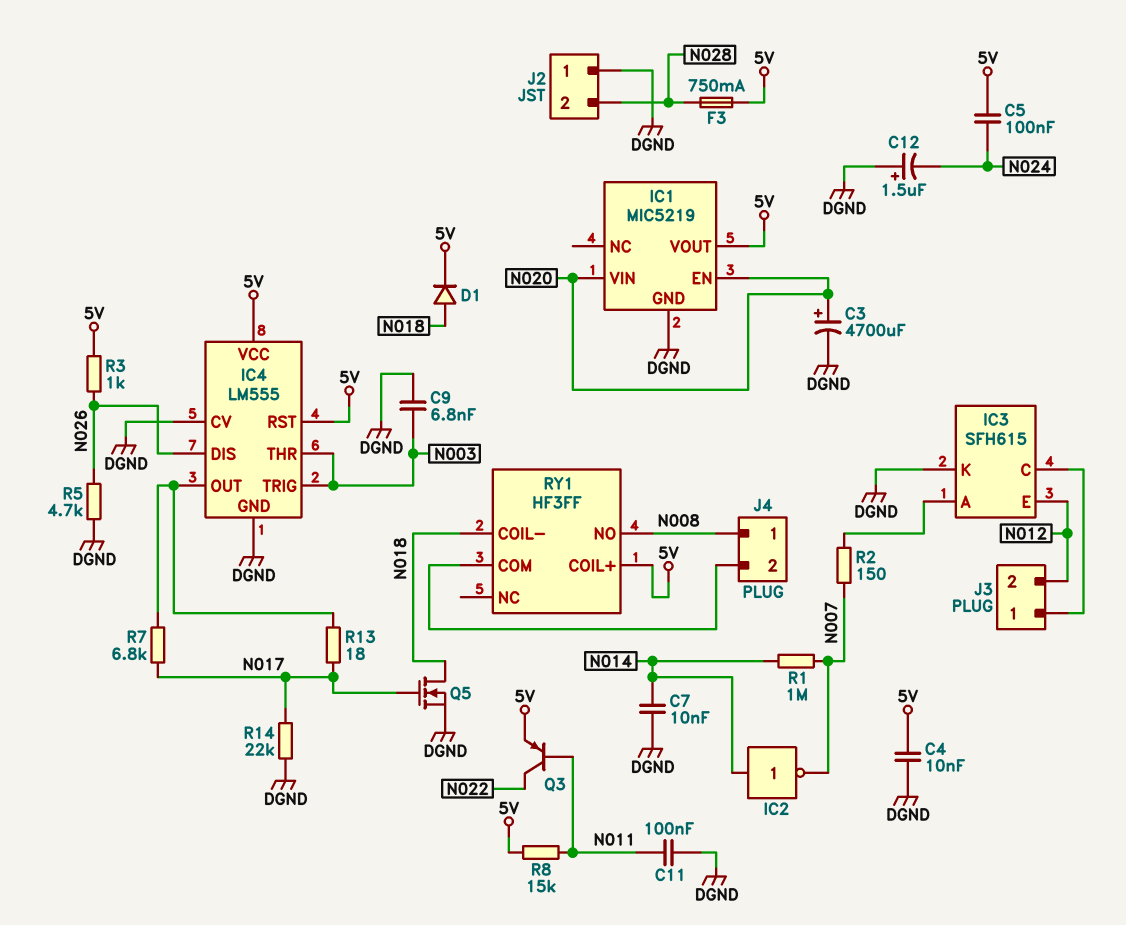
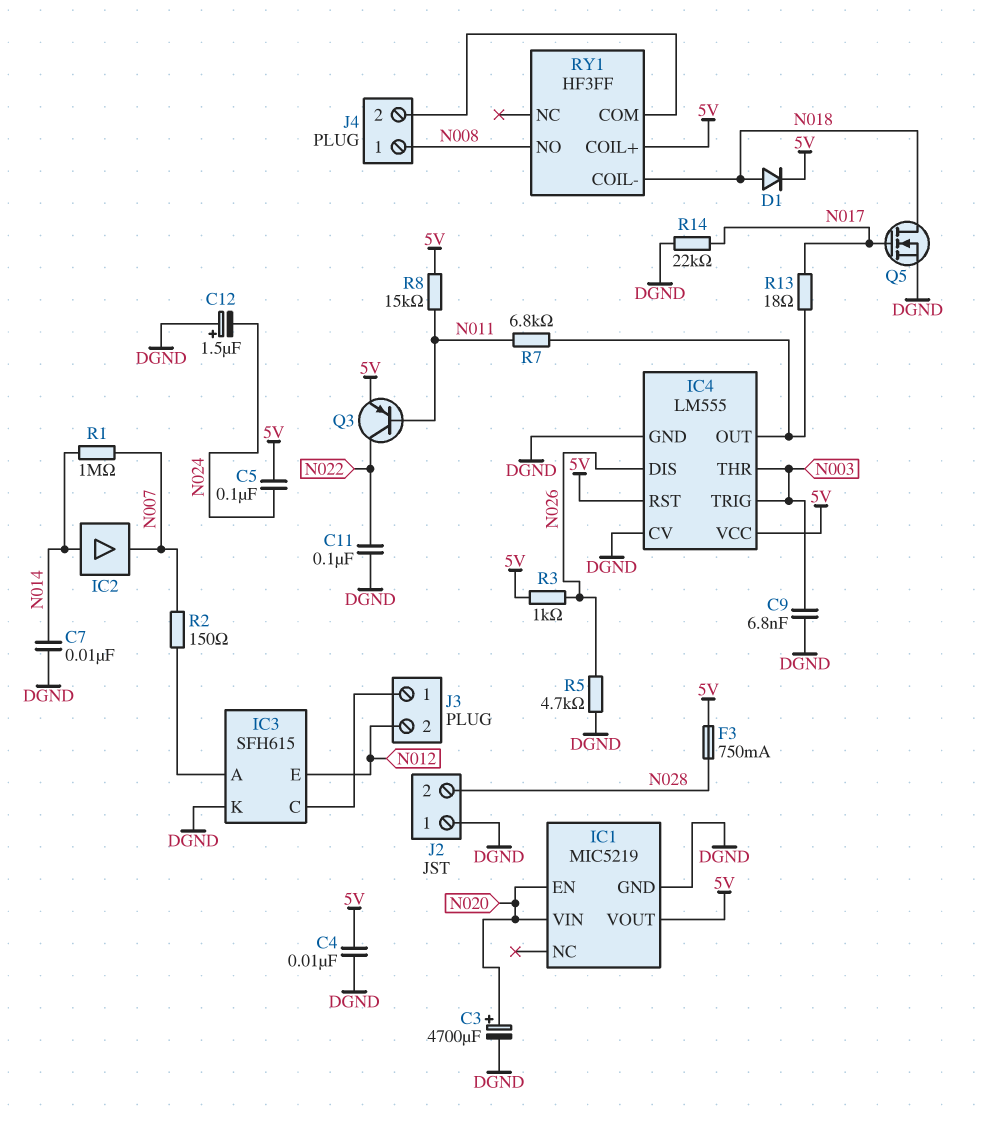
C11: 100nF (DGND, N011) -> 100nF (DGND, N022)
IC2: NOT (in N014, out N007) -> buffer (in N014, out N007)
R7: 6.8k (IC4/OUT, N017) -> 6.8k (IC4/OUT, N011)

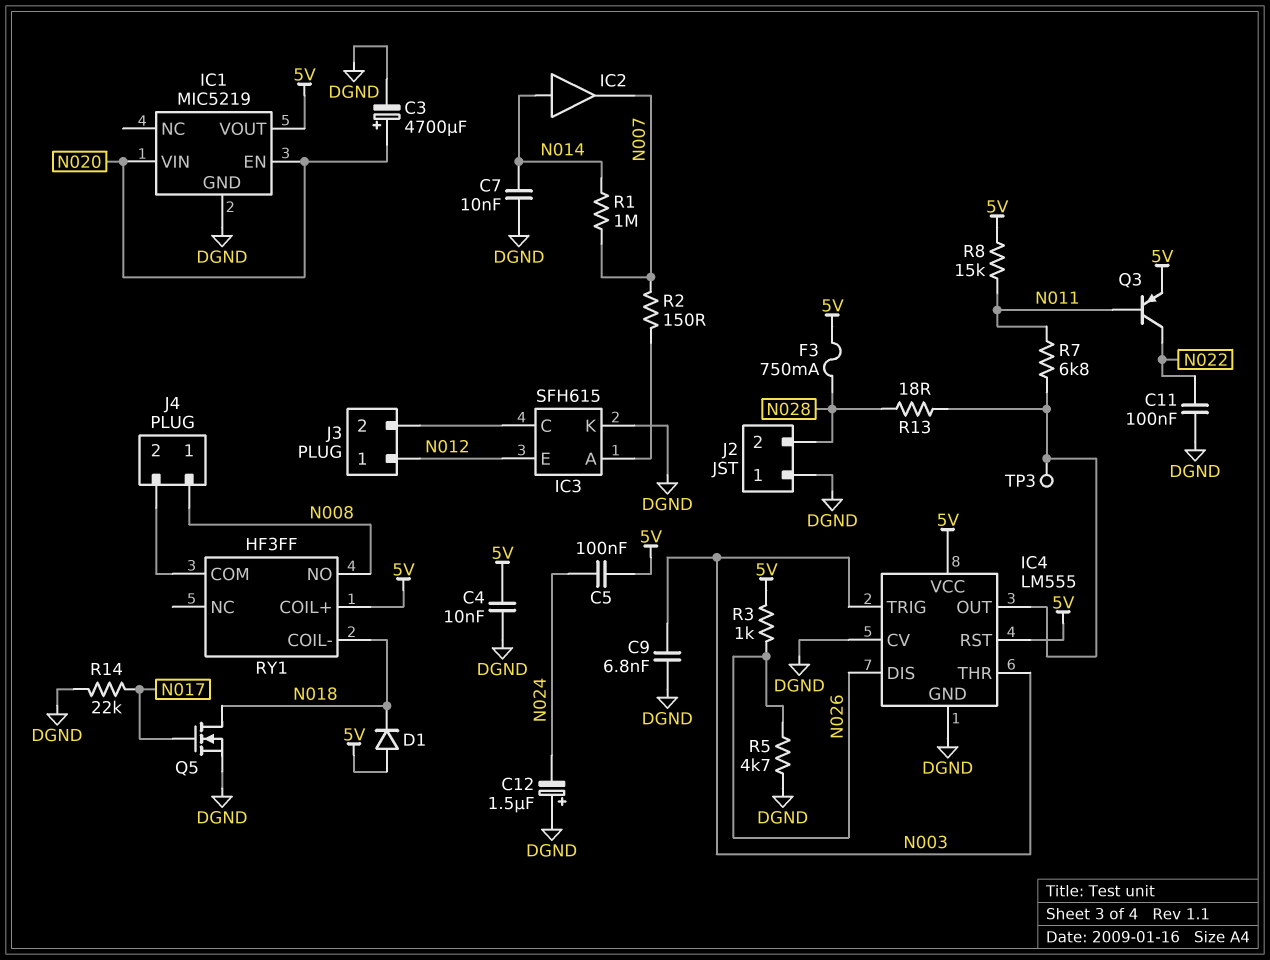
D1: diode (A N018, K 5V) -> diode (A 5V, K N018)
J3 pin 1: IC3/C -> N012
J3 pin 2: N012 -> IC3/C
R13: 18 (IC4/OUT, N017) -> 18 (IC4/OUT, N028)
TP3: none -> test point (IC4/OUT)

